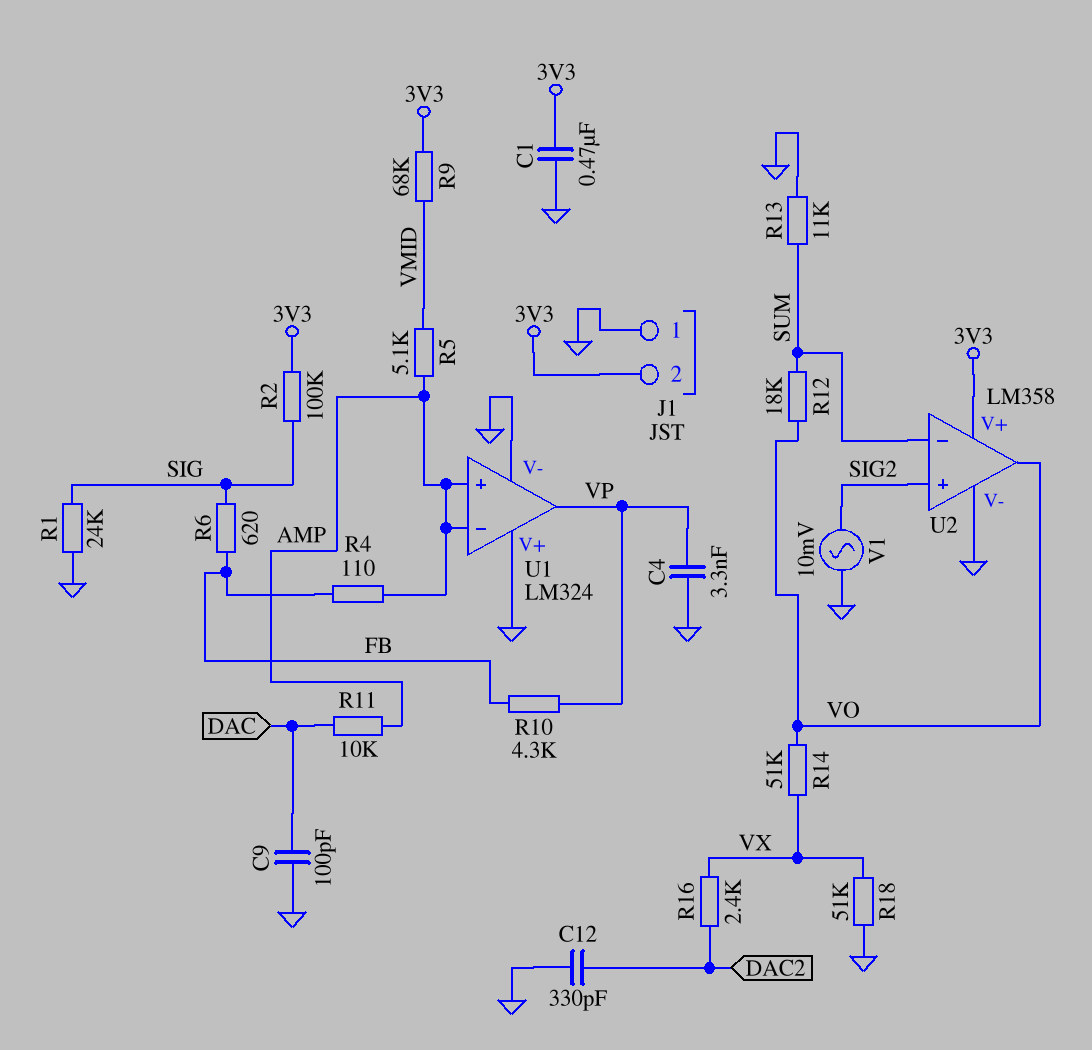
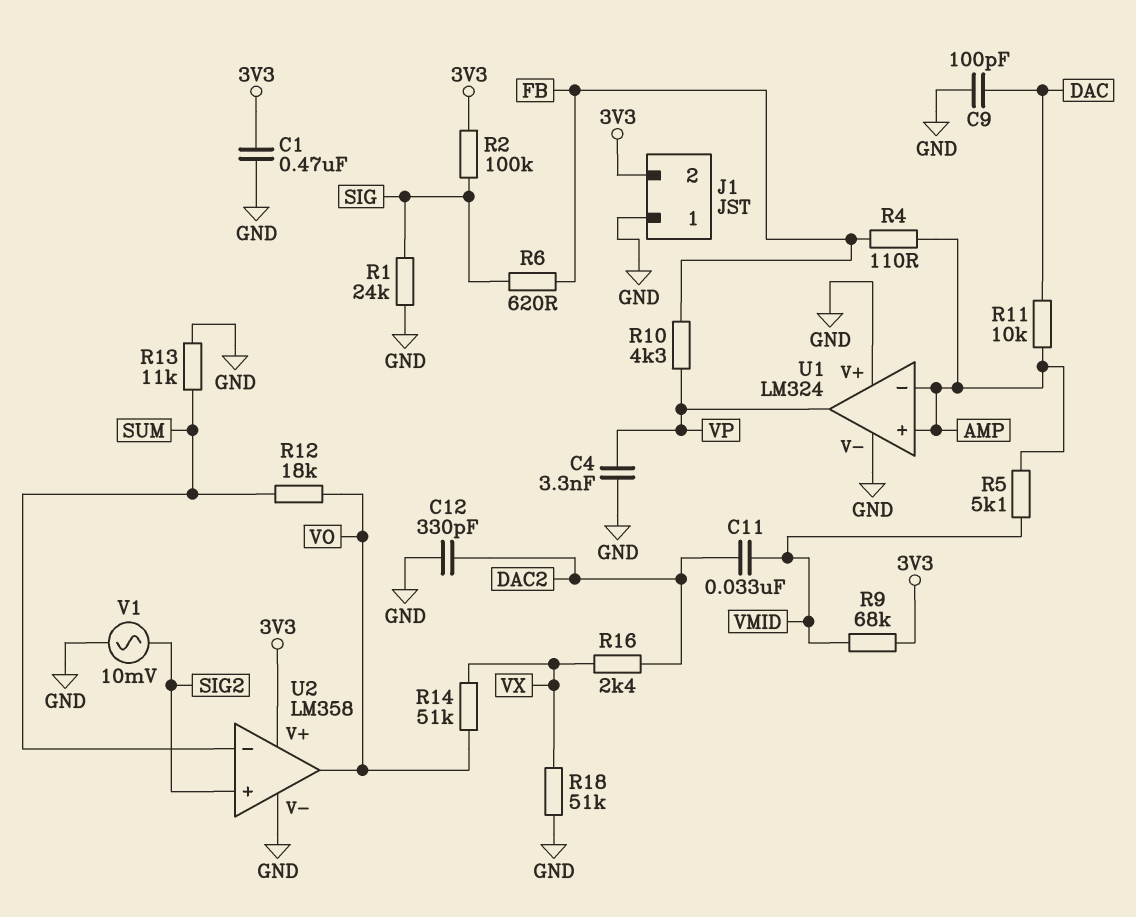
C11: none -> 33nF (DAC2, VMID)

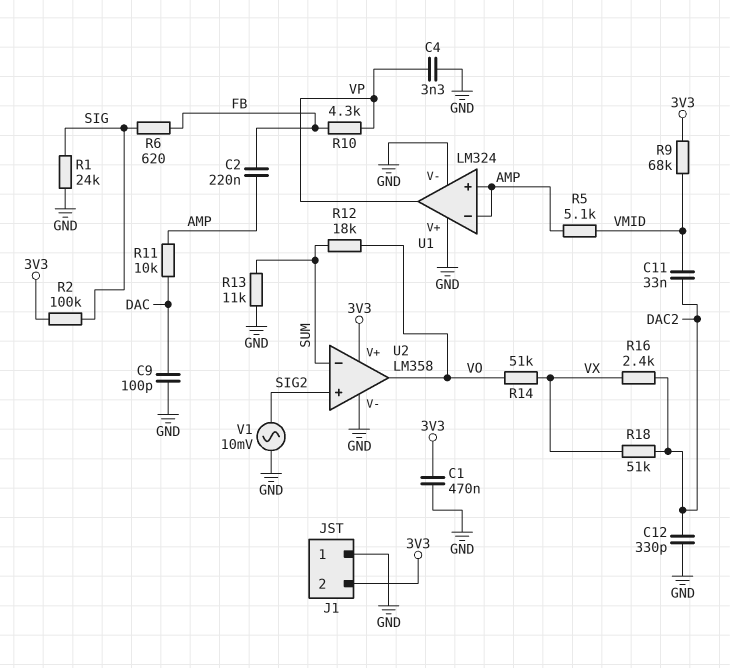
C2: none -> 220nF (AMP, FB)
R4: 110 (AMP, FB) -> none
R18: 51k (GND, VX) -> 51k (DAC2, VX)

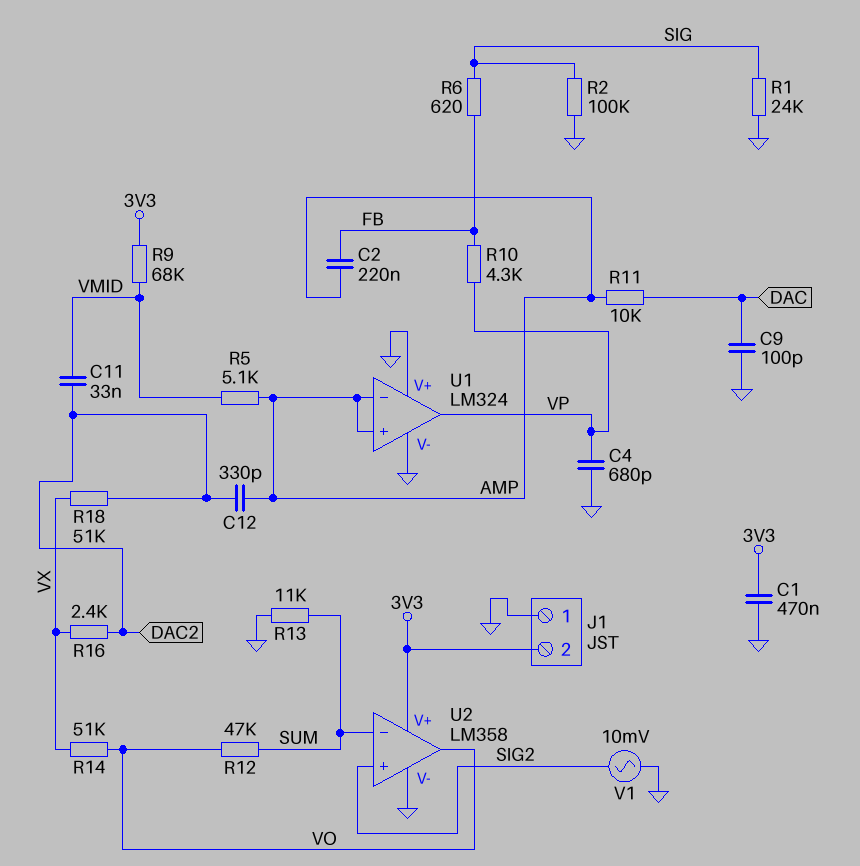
C4: 3.3nF (GND, VP) -> 680pF (GND, VP)
C12: 330pF (DAC2, GND) -> 330pF (AMP, DAC2)
R2: 100k (3V3, SIG) -> 100k (GND, SIG)
R12: 18k (SUM, VO) -> 47k (SUM, VO)

